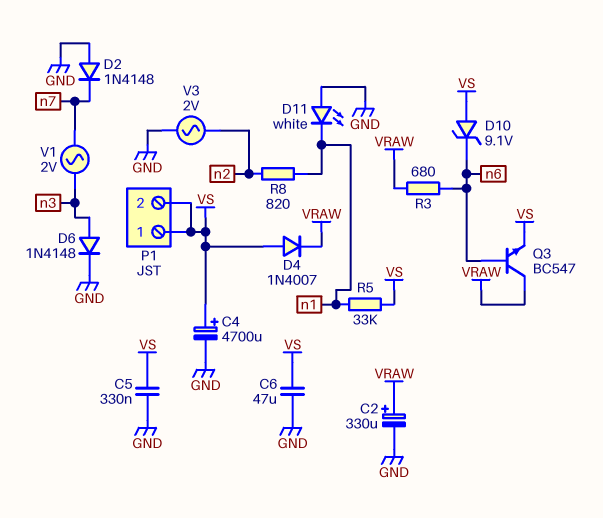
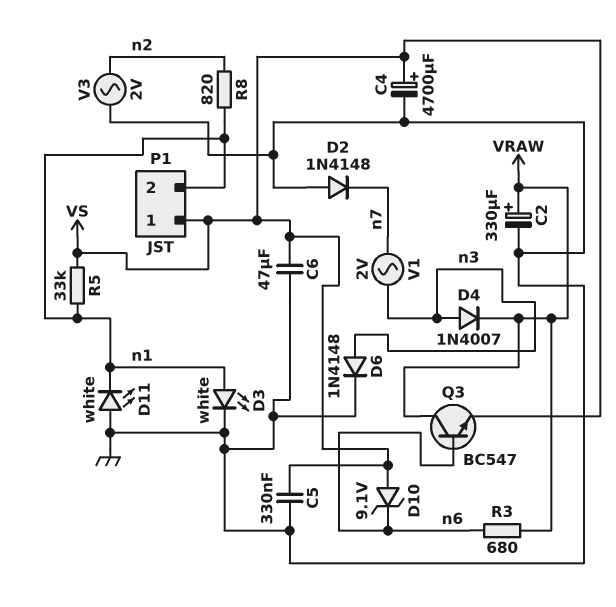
D3: none -> LED white (A n1, K GND)
D4: diode 1N4007 (A VS, K VRAW) -> diode 1N4007 (A n3, K VRAW)
P1 pin 2: VS -> n1

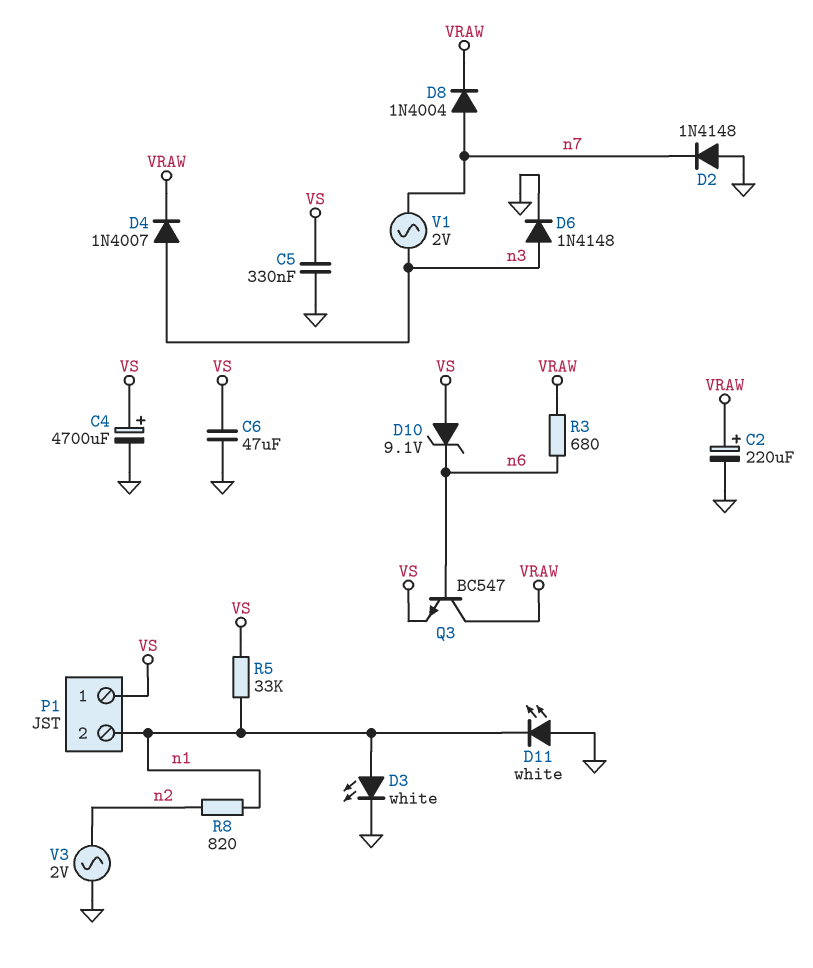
C2: 330uF (plus VRAW, minus GND) -> 220uF (plus VRAW, minus GND)
D8: none -> diode 1N4004 (A n7, K VRAW)

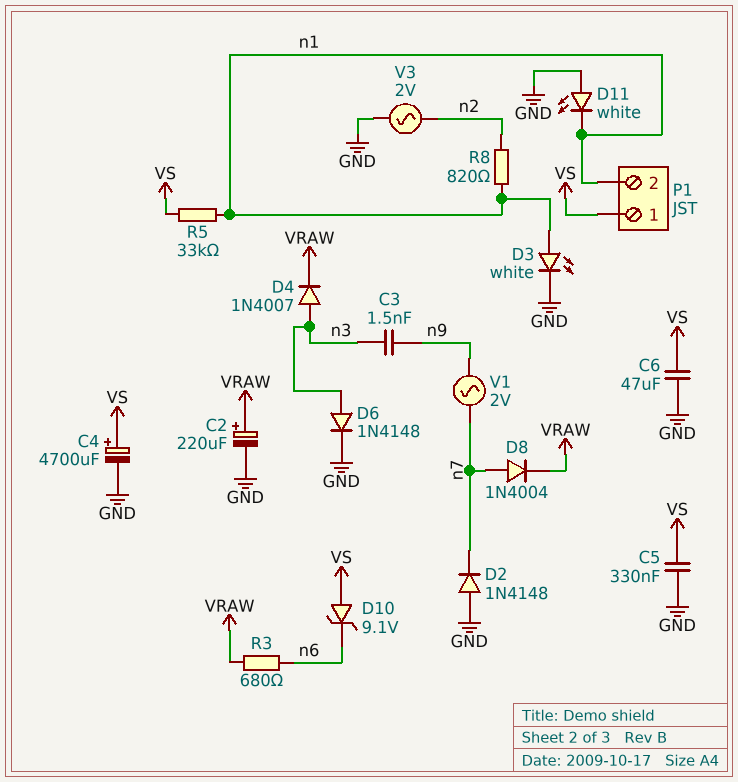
C3: none -> 1.5nF (n3, n9)
Q3: NPN BC547 (B n6, C VRAW, E VS) -> none
V1: AC 2V (n3, n7) -> AC 2V (n7, n9)

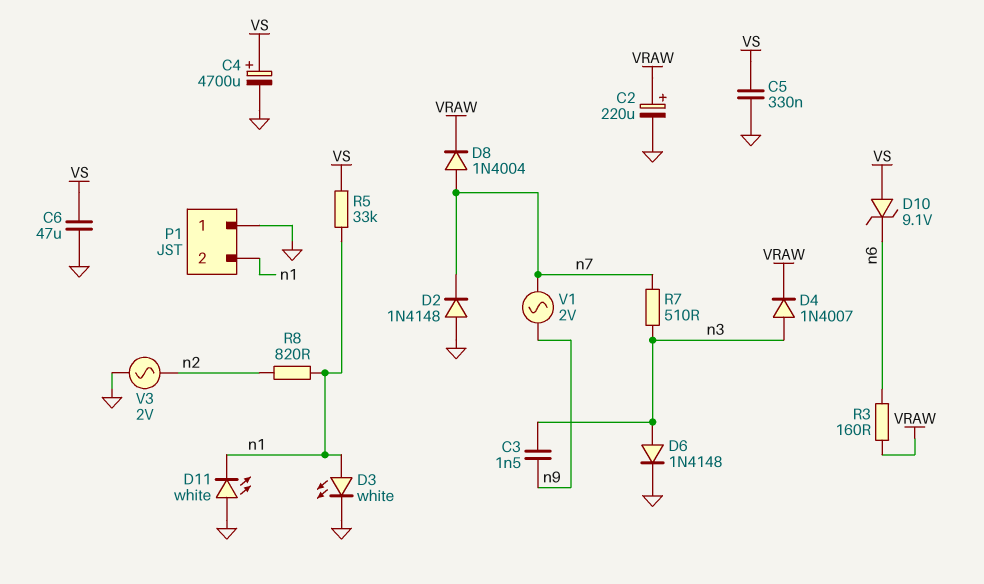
P1 pin 1: VS -> GND
R3: 680 (VRAW, n6) -> 160 (VRAW, n6)
R7: none -> 510 (n3, n7)

